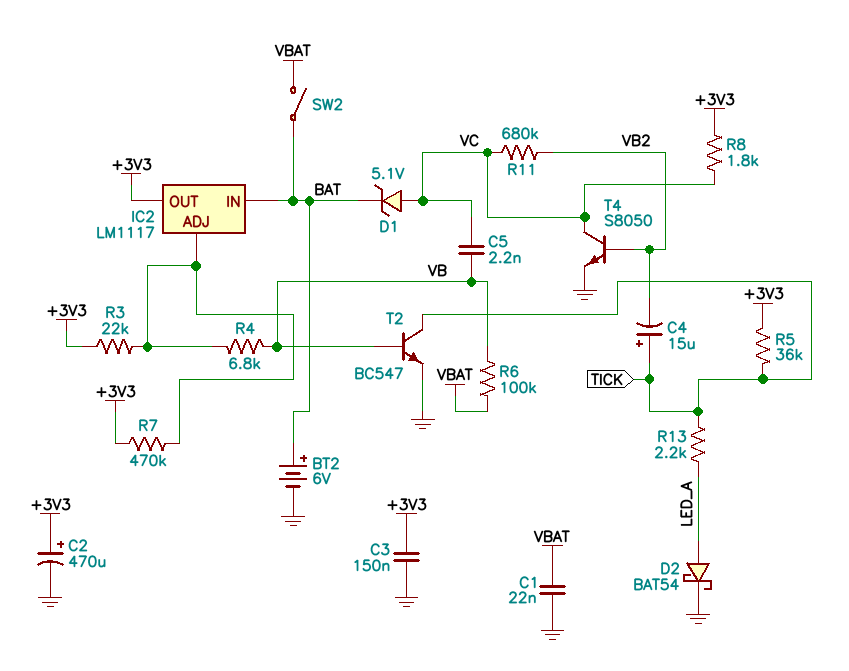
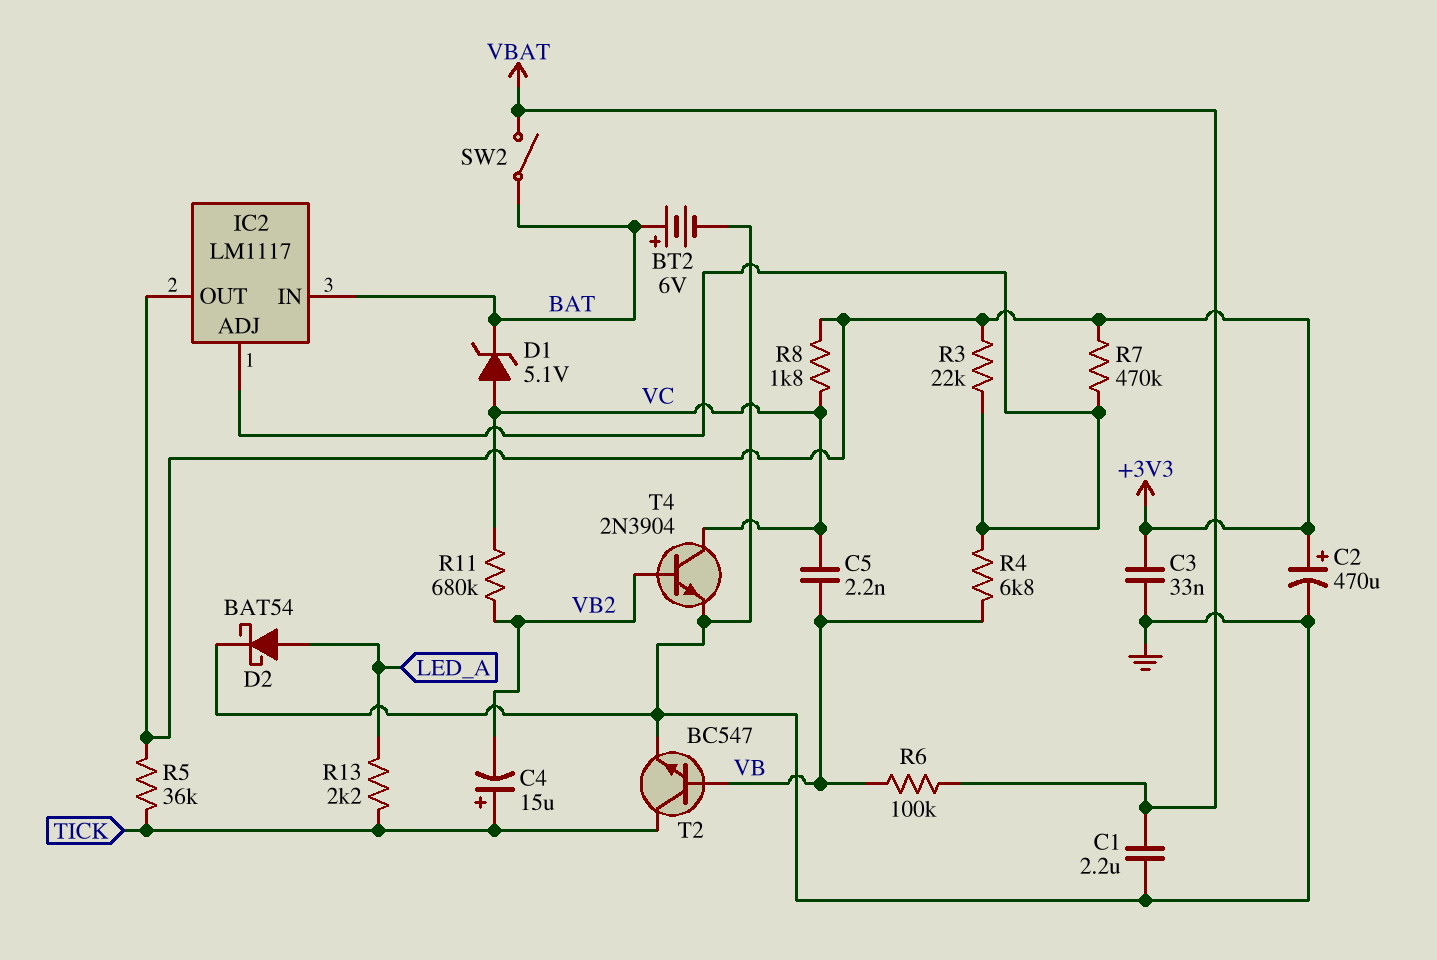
C1: 22nF (GND, VBAT) -> 2.2uF (GND, VBAT)
C3: 150nF (+3V3, GND) -> 33nF (+3V3, GND)
T4: NPN S8050 (B VB2, C VC, E GND) -> NPN 2N3904 (B VB2, C VC, E GND)

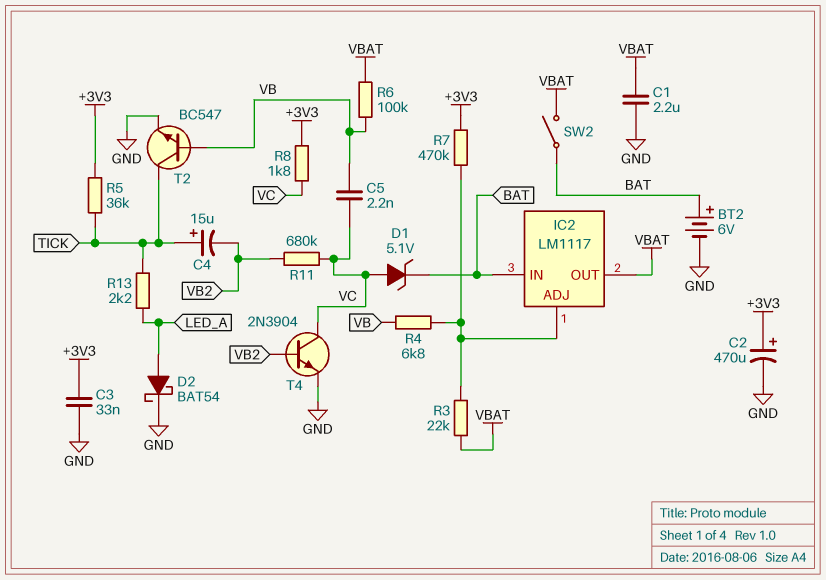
IC2 pin OUT: +3V3 -> VBAT
R3: 22k (+3V3, IC2/ADJ) -> 22k (IC2/ADJ, VBAT)

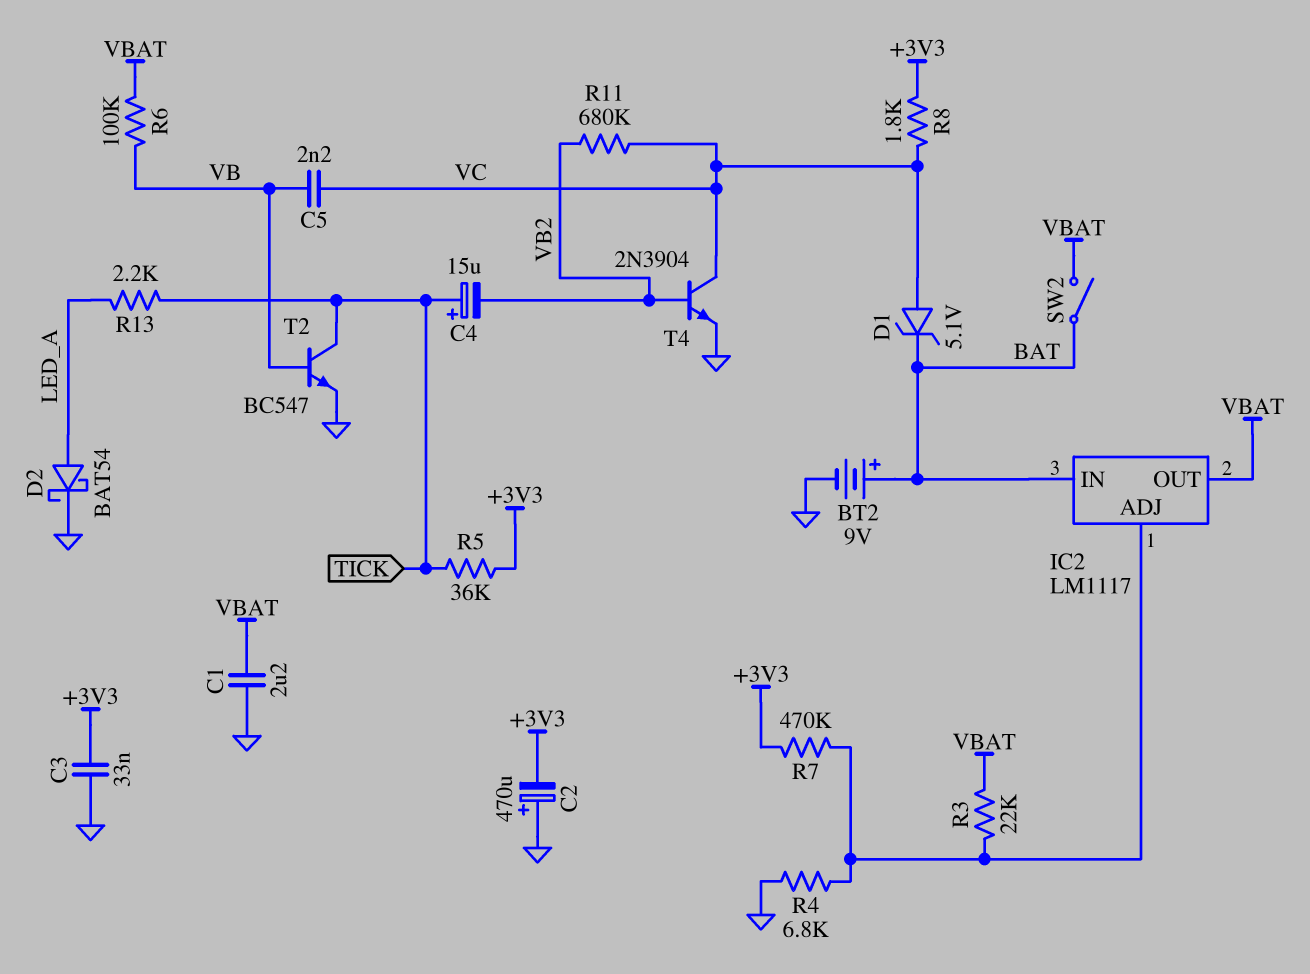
BT2: 6V (plus BAT, minus GND) -> 9V (plus BAT, minus GND)
C2: 470uF (plus +3V3, minus GND) -> 470uF (plus GND, minus +3V3)
R4: 6.8k (IC2/ADJ, VB) -> 6.8k (GND, IC2/ADJ)

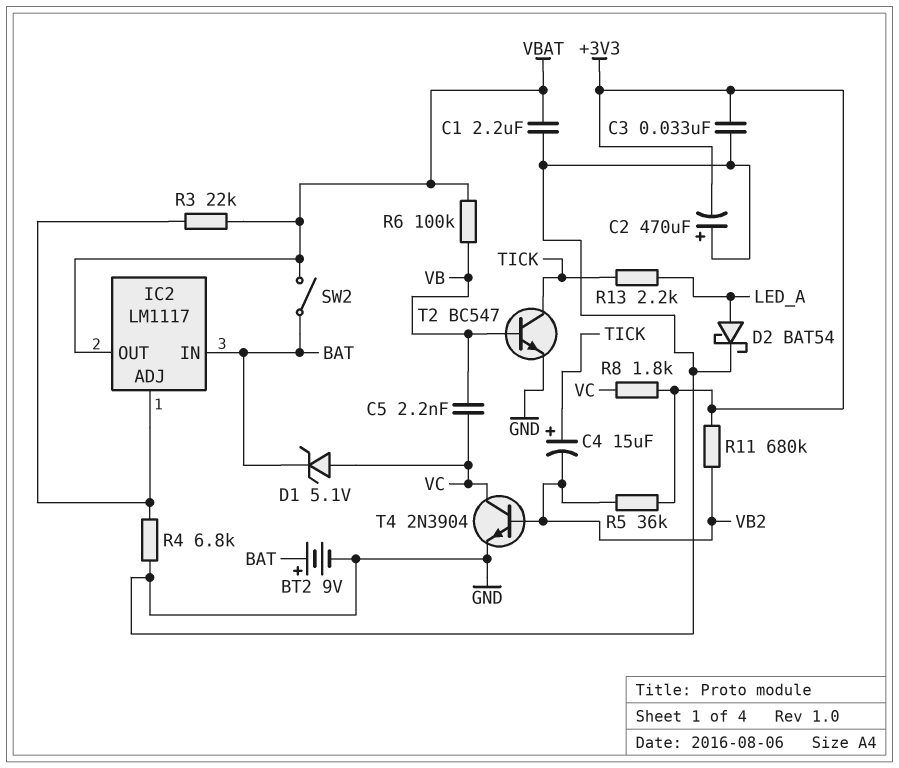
R5: 36k (+3V3, TICK) -> 36k (+3V3, VB2)
R7: 470k (+3V3, IC2/ADJ) -> none
R11: 680k (VB2, VC) -> 680k (+3V3, VB2)

